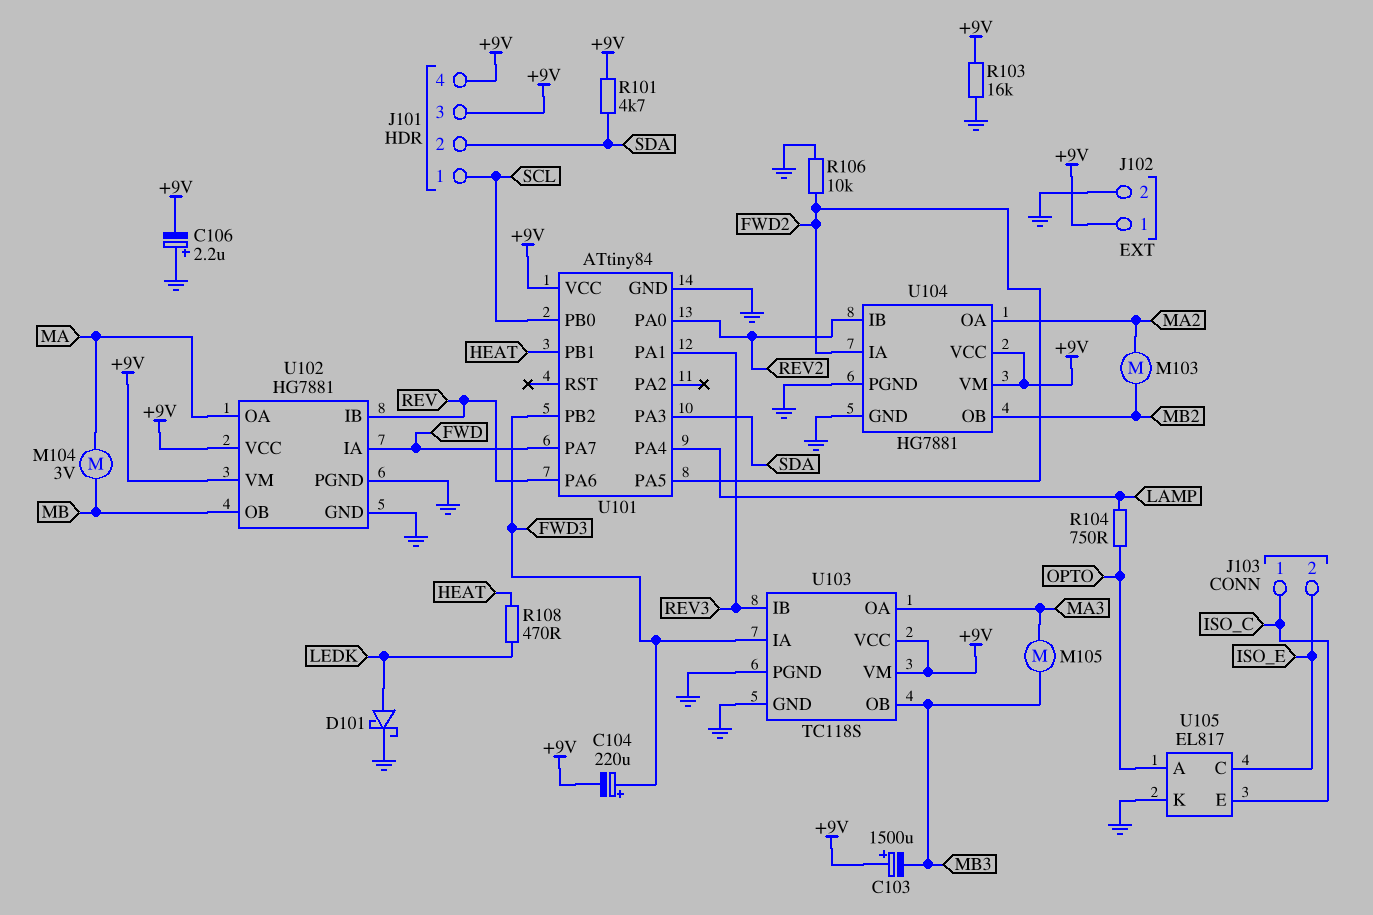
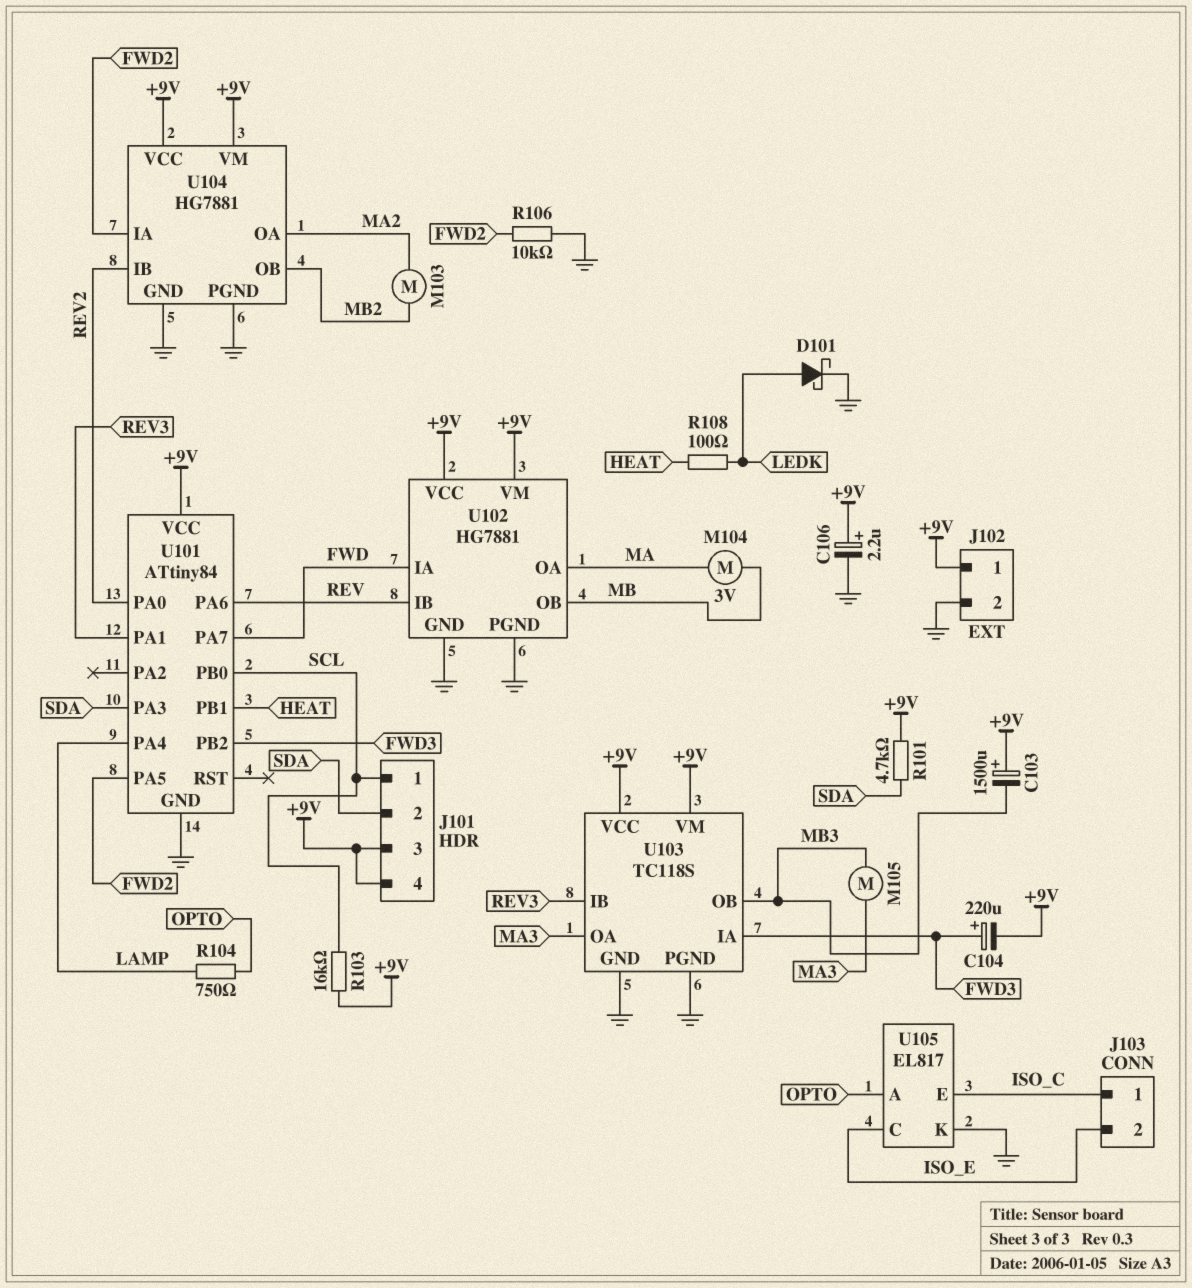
C106: 2.2uF (plus GND, minus +9V) -> 2.2uF (plus +9V, minus GND)
R103: 16k (+9V, GND) -> 16k (+9V, SCL)
R108: 470 (HEAT, LEDK) -> 100 (HEAT, LEDK)

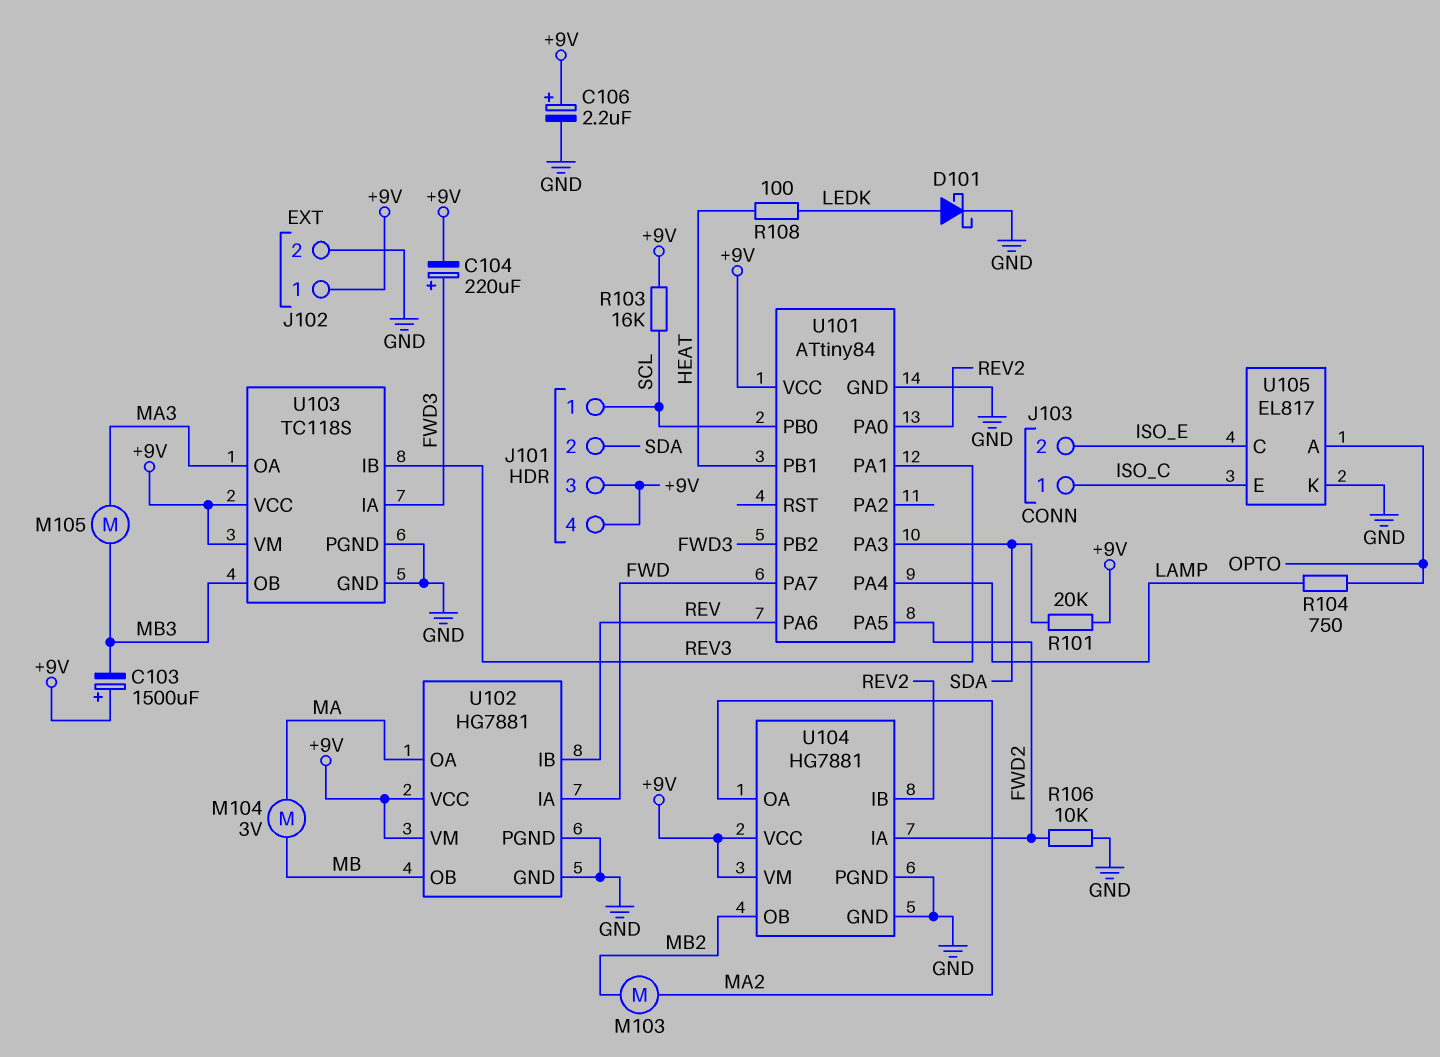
R101: 4.7k (+9V, SDA) -> 20k (+9V, SDA)

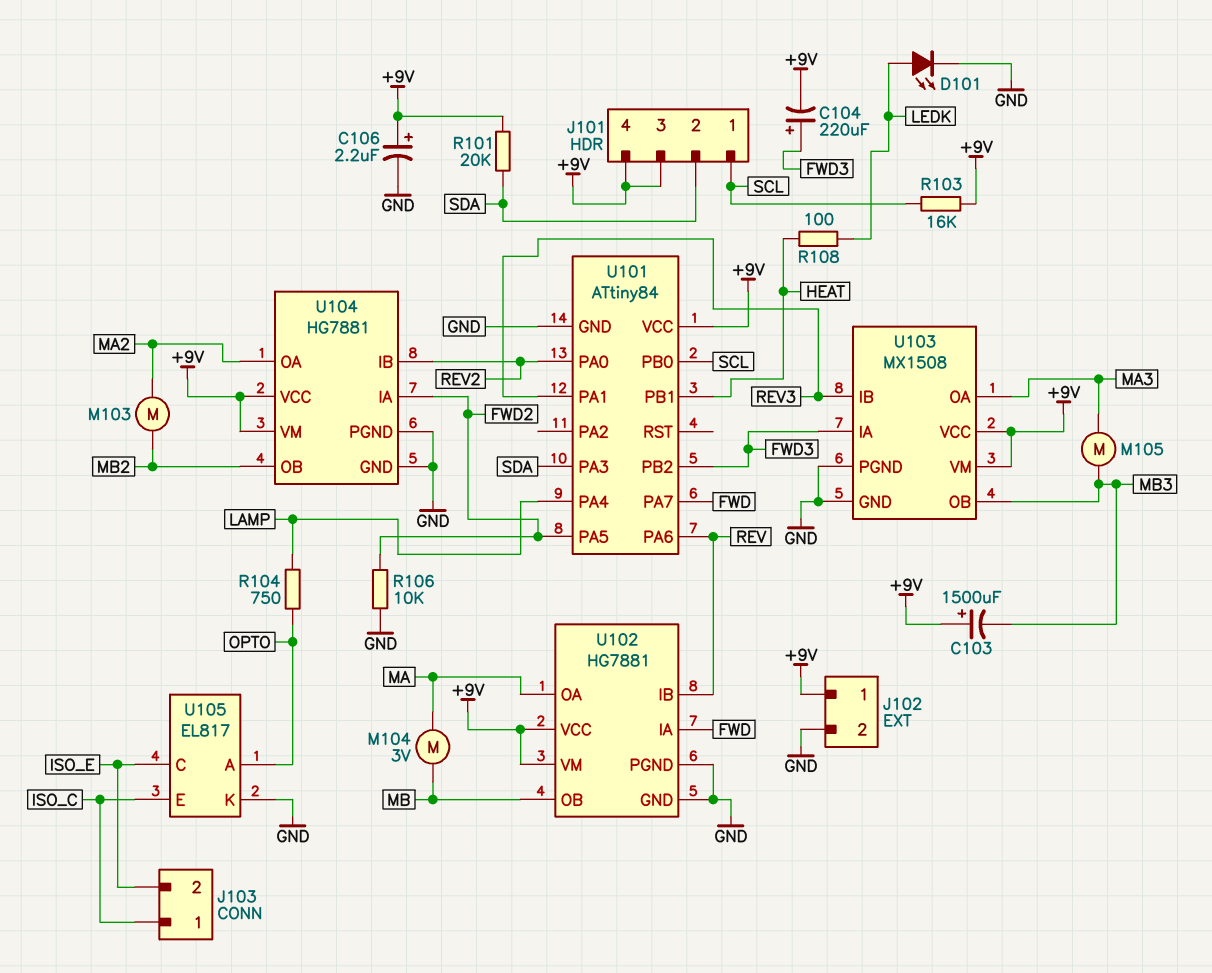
D101: schottky (A LEDK, K GND) -> LED (A LEDK, K GND)
U103: TC118S -> MX1508

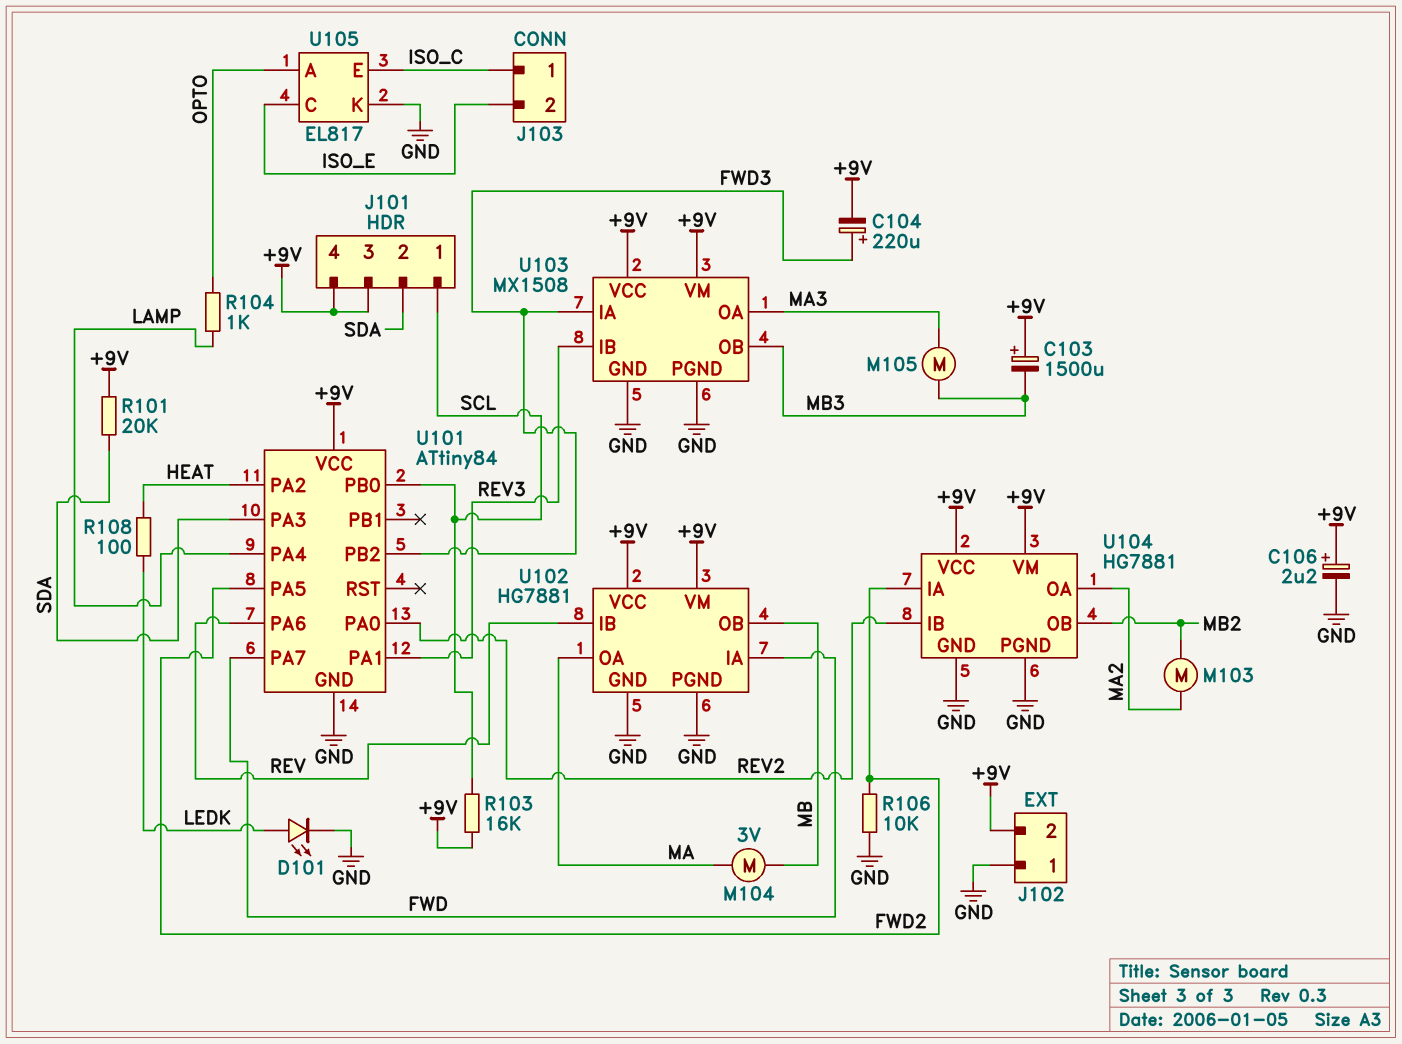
J102 pin 1: +9V -> GND
J102 pin 2: GND -> +9V
R104: 750 (LAMP, OPTO) -> 1k (LAMP, OPTO)
U101 pin PA2: none -> HEAT
U101 pin PB1: HEAT -> none

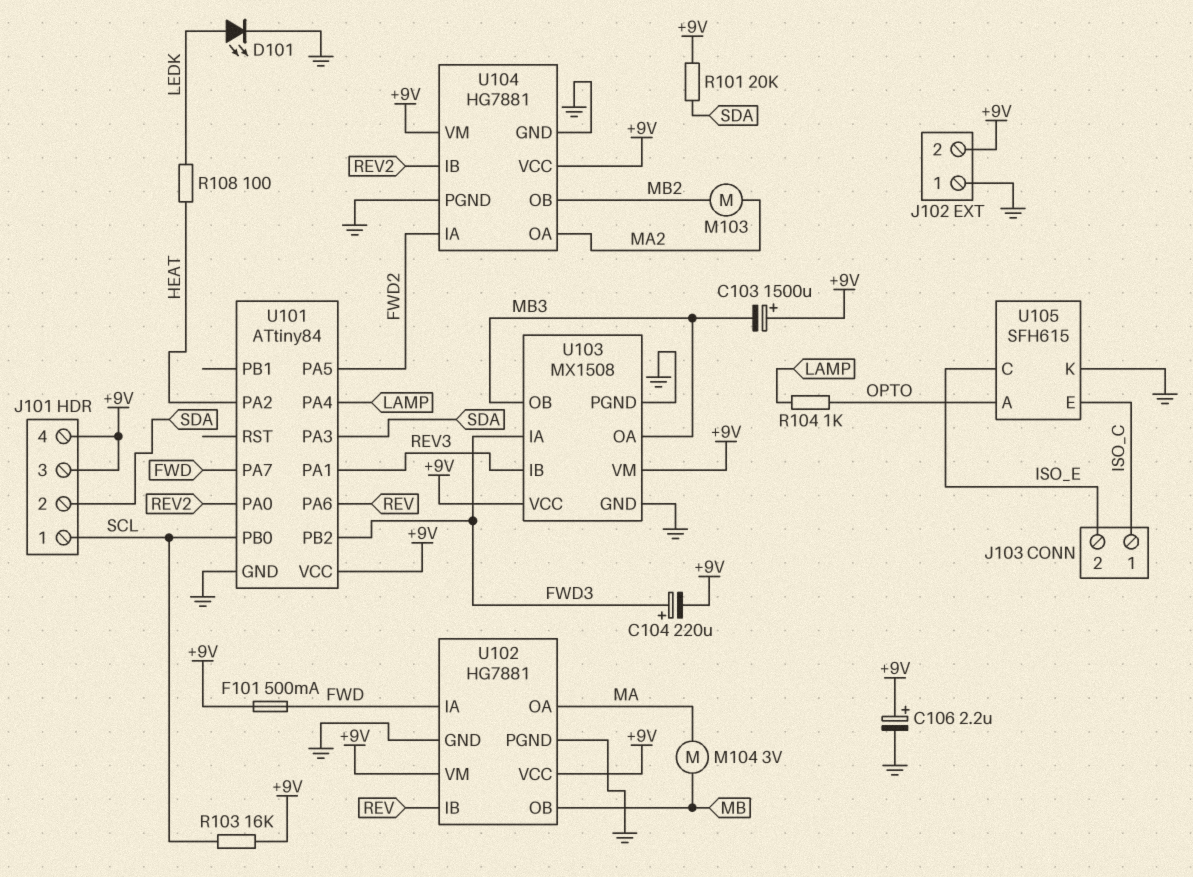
F101: none -> 500mA (+9V, FWD)
M105: motor (MA3, MB3) -> none
R106: 10k (FWD2, GND) -> none
U103 pin OA: MA3 -> MB3
U105: EL817 -> SFH615

